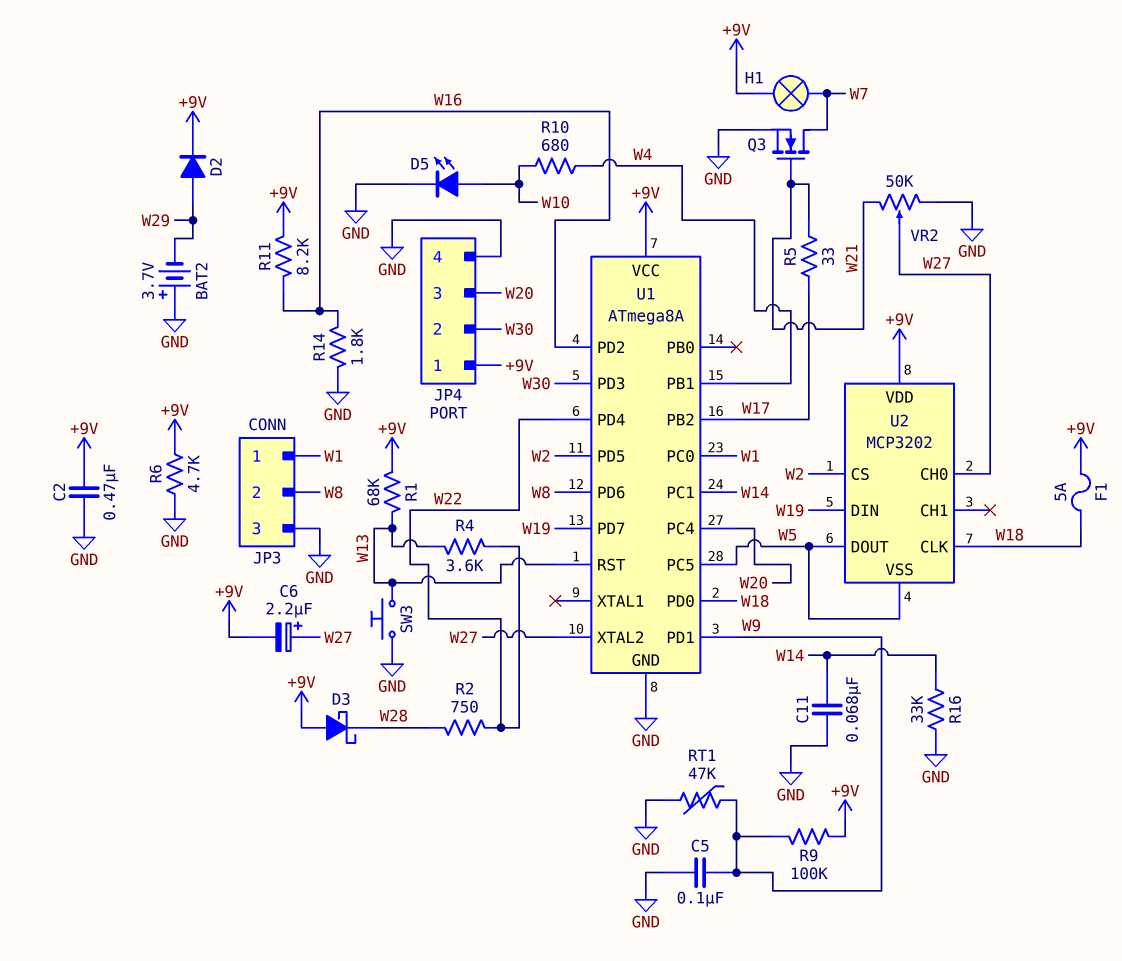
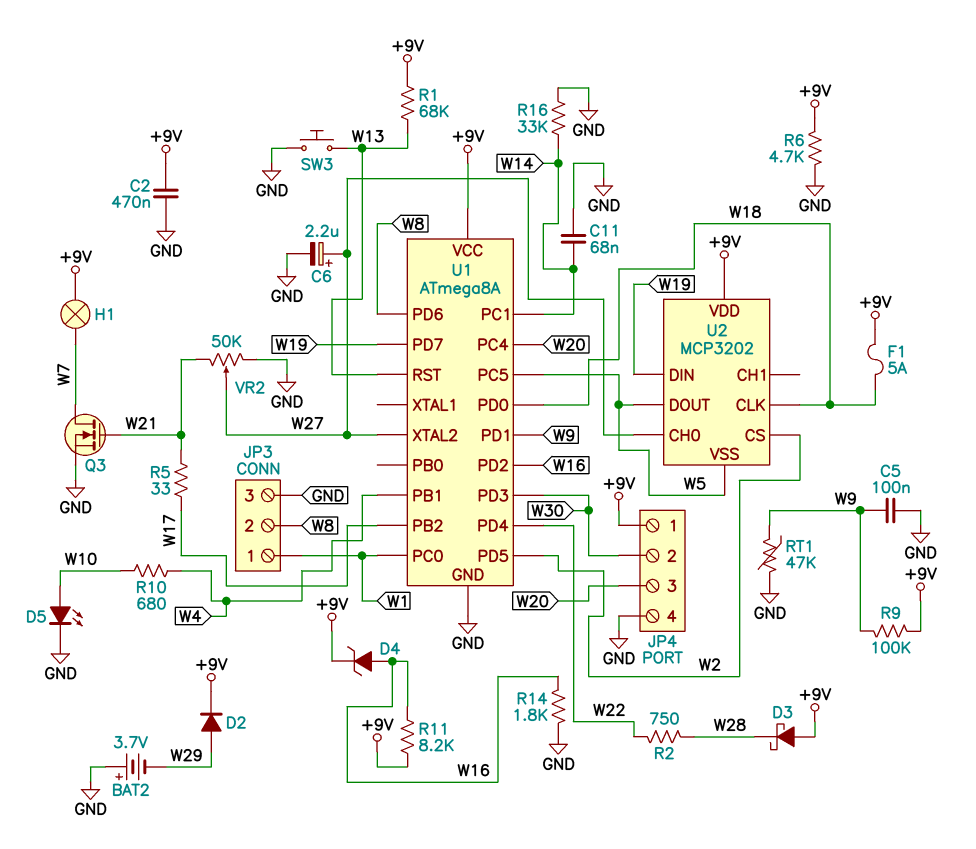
C6: 2.2uF (plus W27, minus +9V) -> 2.2uF (plus W27, minus GND)
D4: none -> zener (A W16, K +9V)
R4: 3.6k (W13, W22) -> none

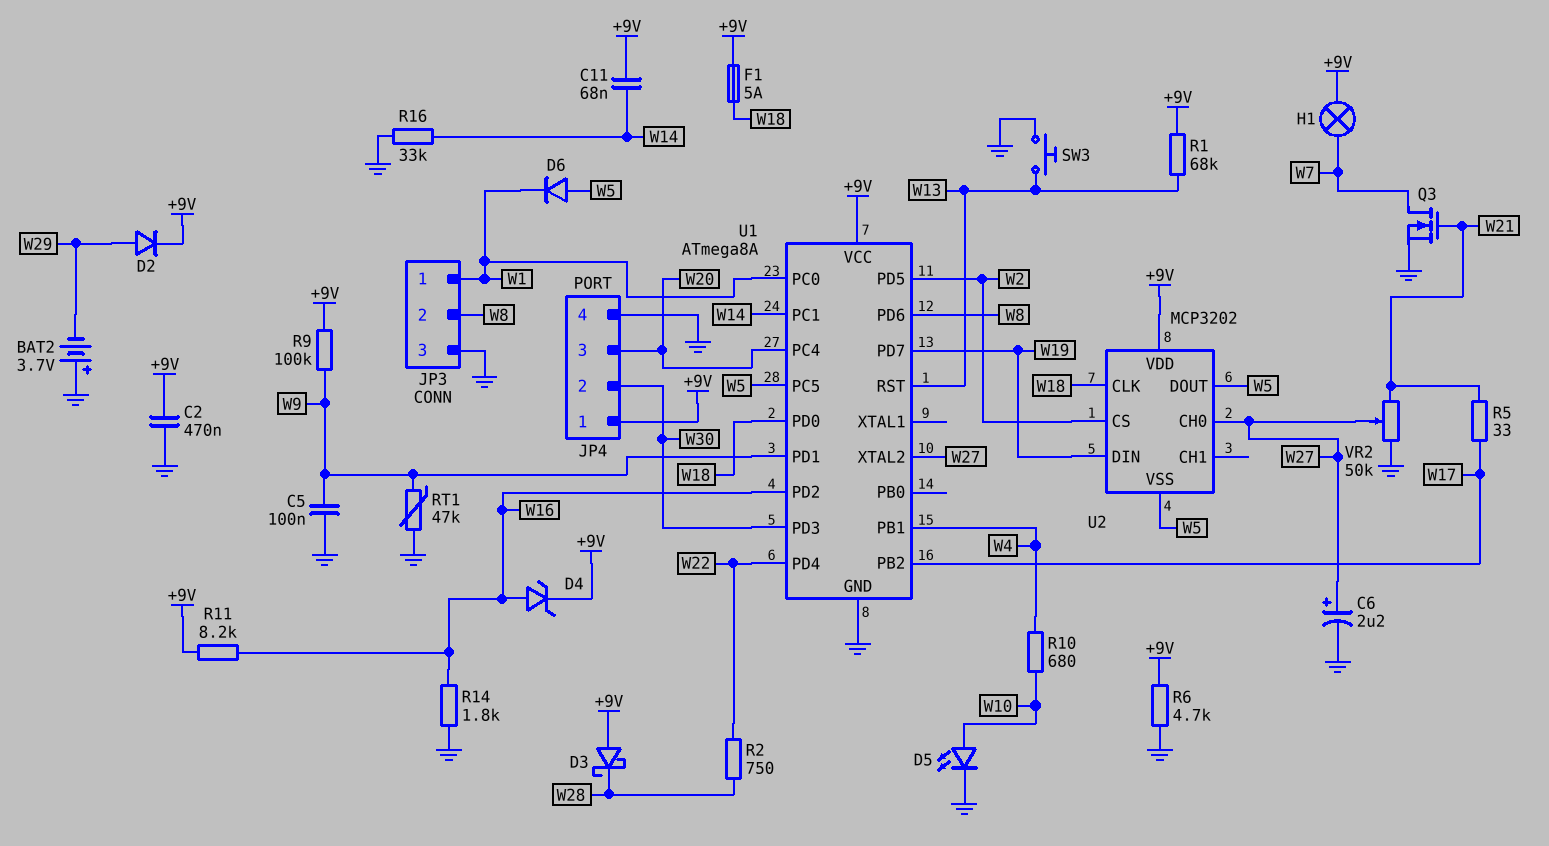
C11: 68nF (GND, W14) -> 68nF (+9V, W14)
D6: none -> diode (A W5, K W1)

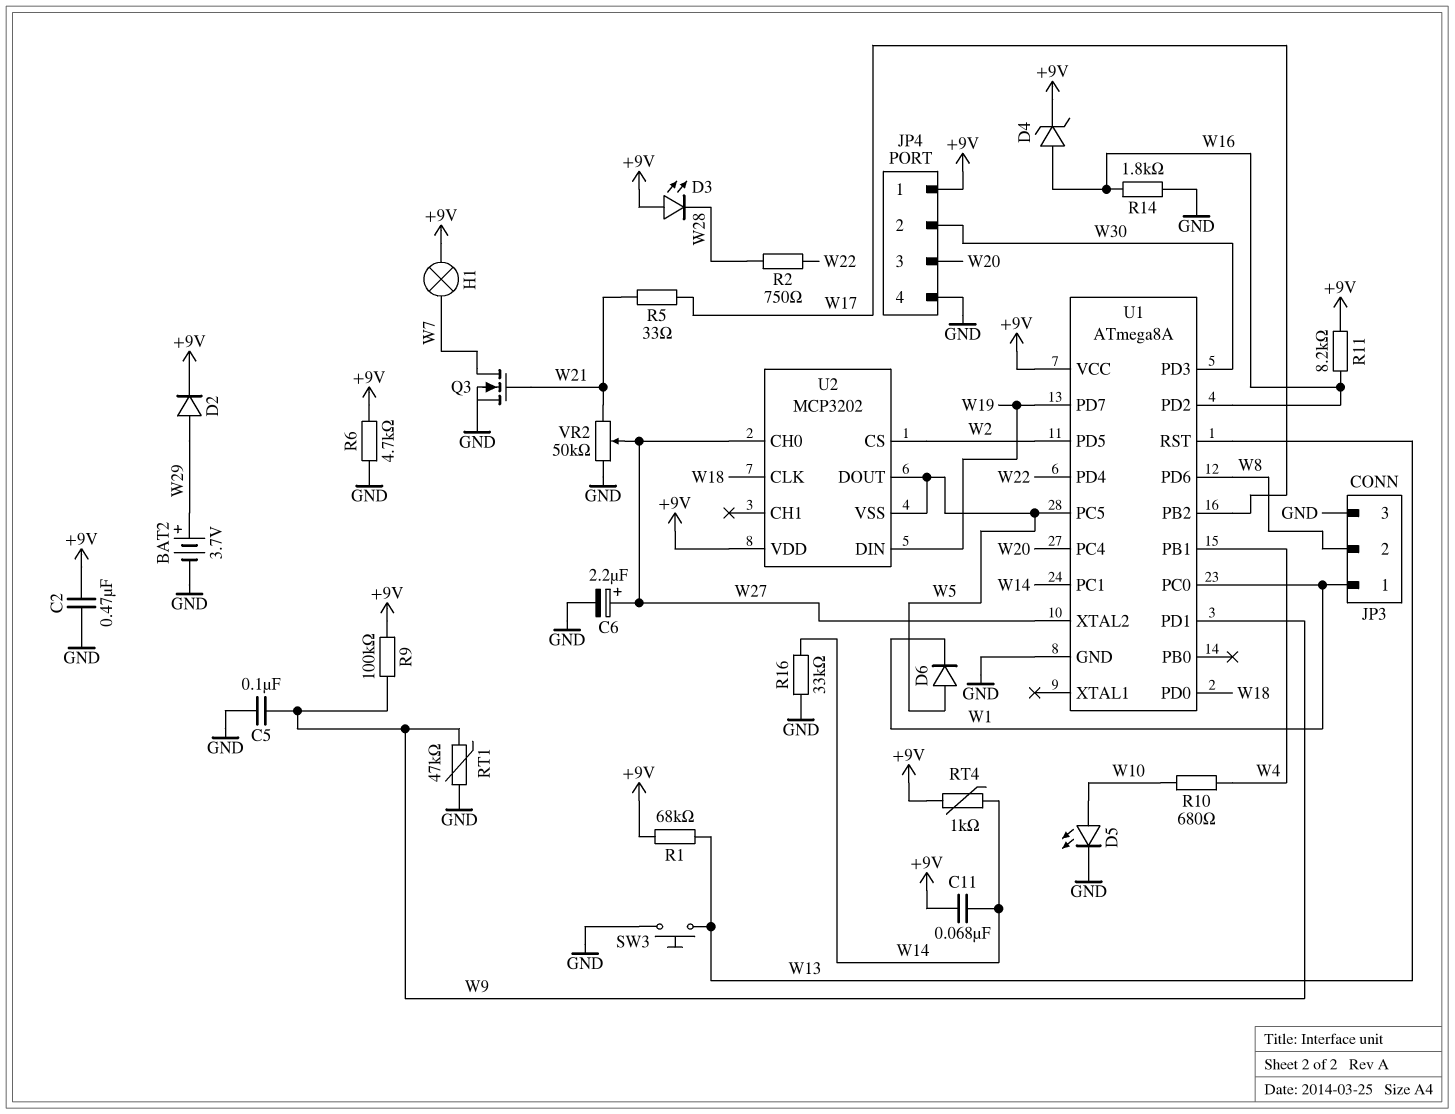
BAT2: 3.7V (plus GND, minus W29) -> 3.7V (plus W29, minus GND)
D3: schottky (A +9V, K W28) -> LED (A +9V, K W28)
F1: 5A (+9V, W18) -> none
RT4: none -> 1k (+9V, W14)

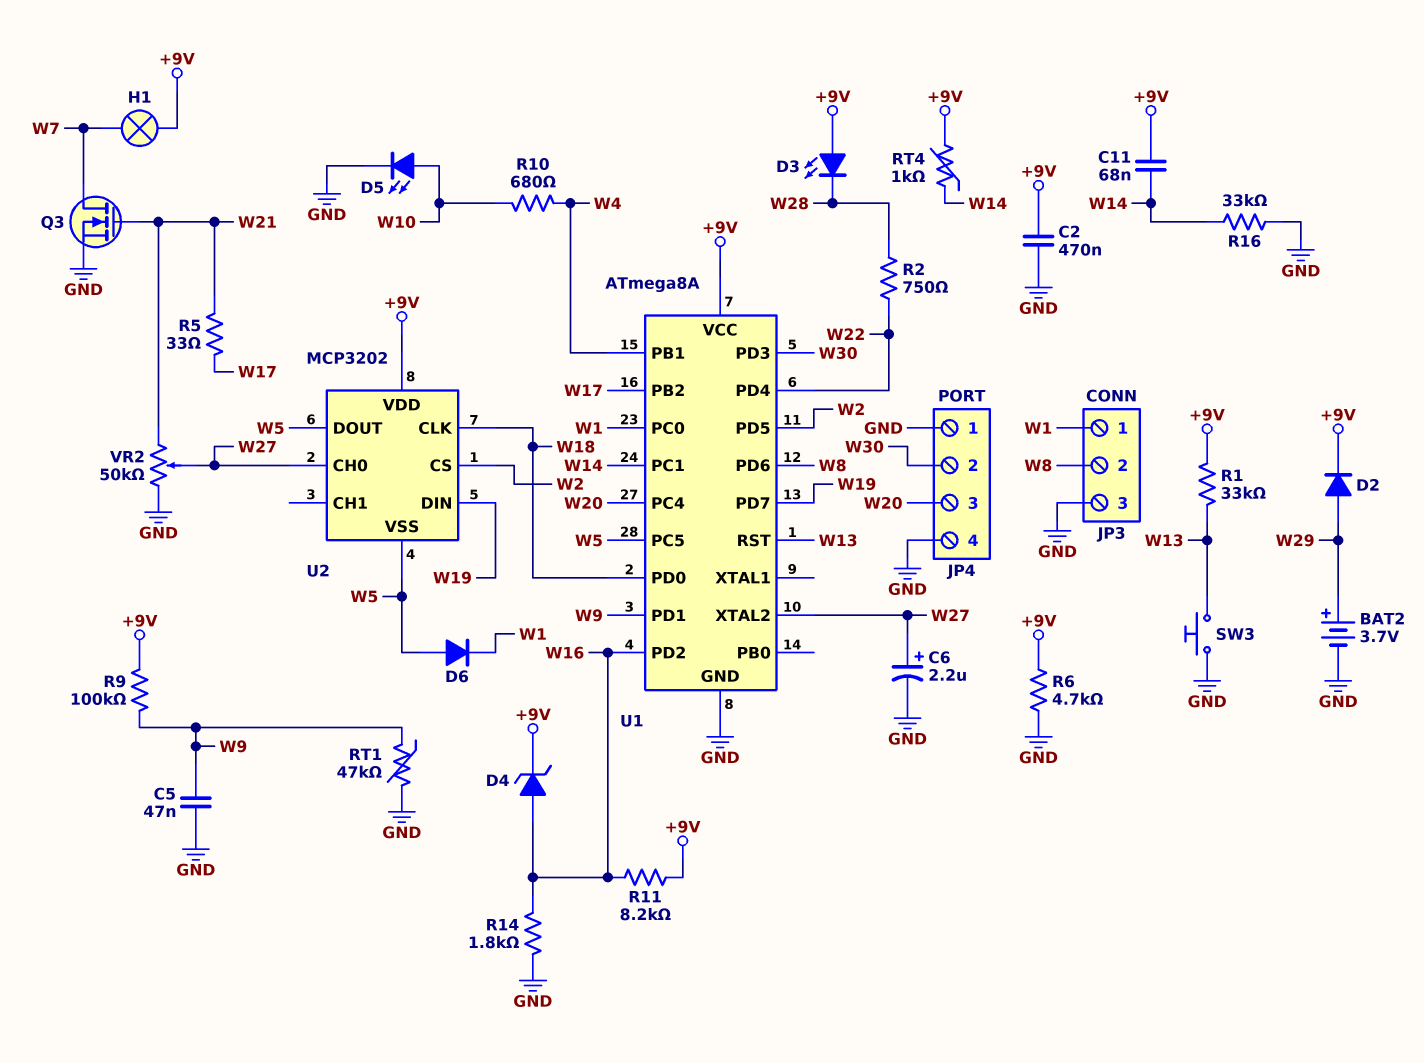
C5: 100nF (GND, W9) -> 47nF (GND, W9)
JP4 pin 1: +9V -> GND
R1: 68k (+9V, W13) -> 33k (+9V, W13)

